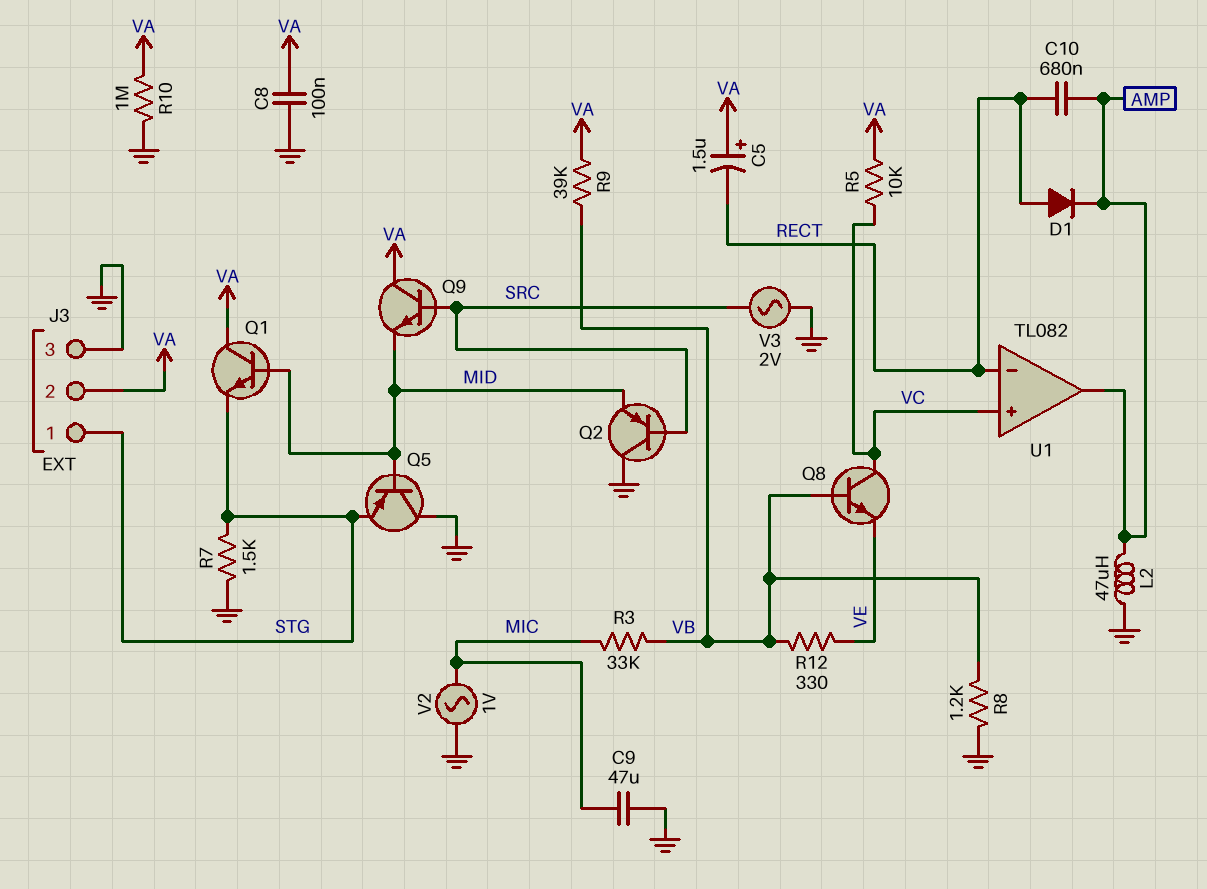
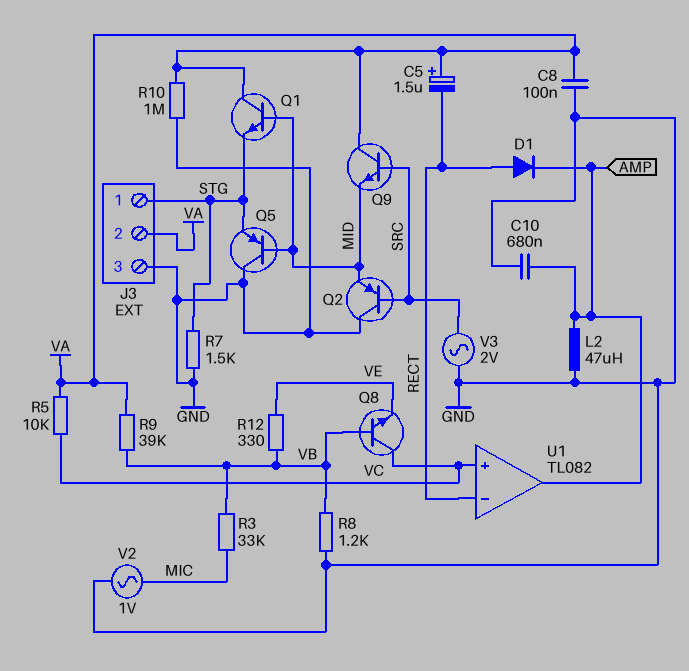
C9: 47uF (GND, MIC) -> none
C10: 680nF (AMP, RECT) -> 680nF (AMP, GND)

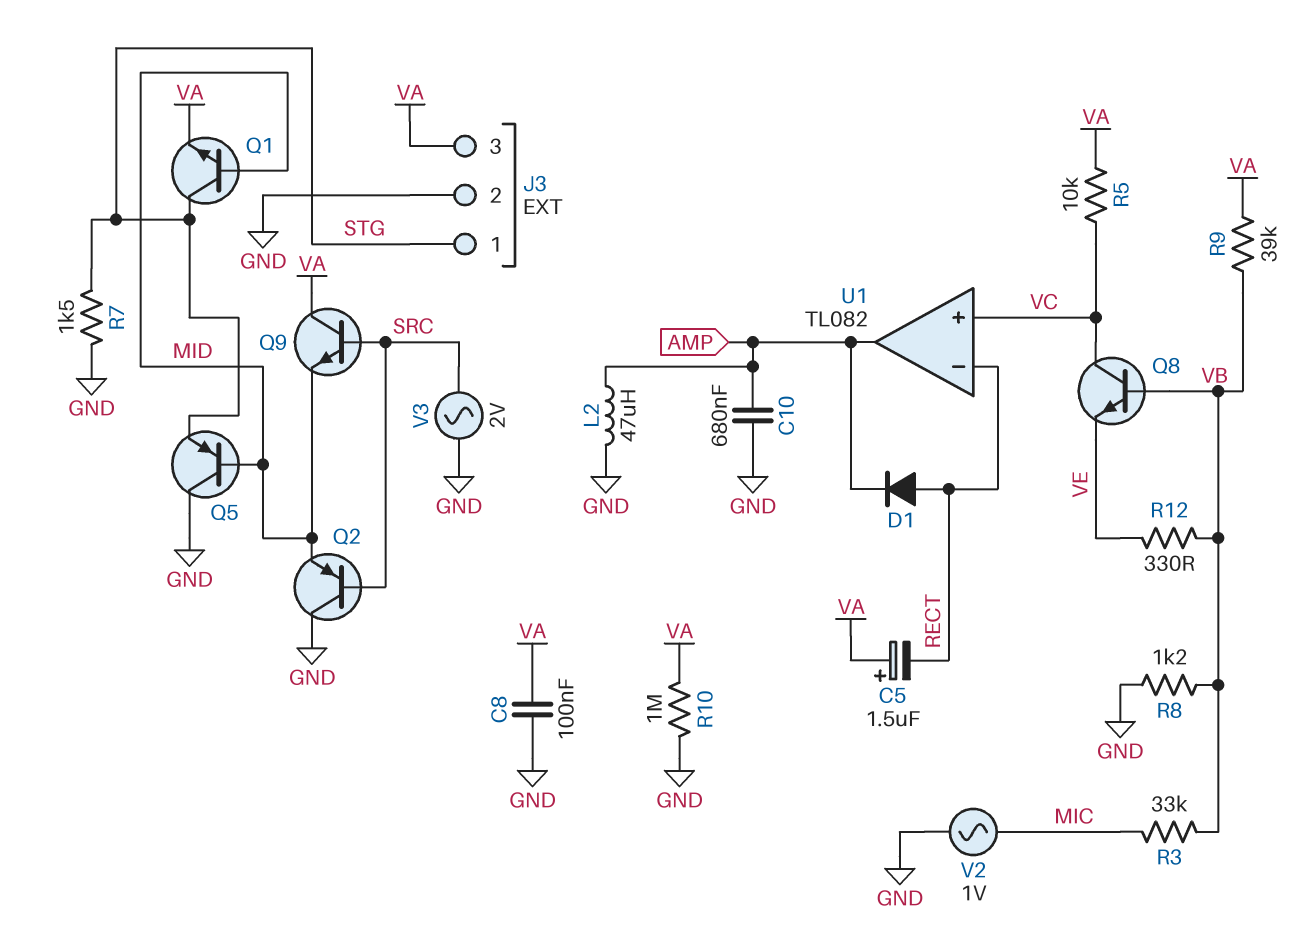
J3 pin 2: VA -> GND
J3 pin 3: GND -> VA
Q1: NPN (B MID, C VA, E STG) -> NPN (B MID, C STG, E VA)

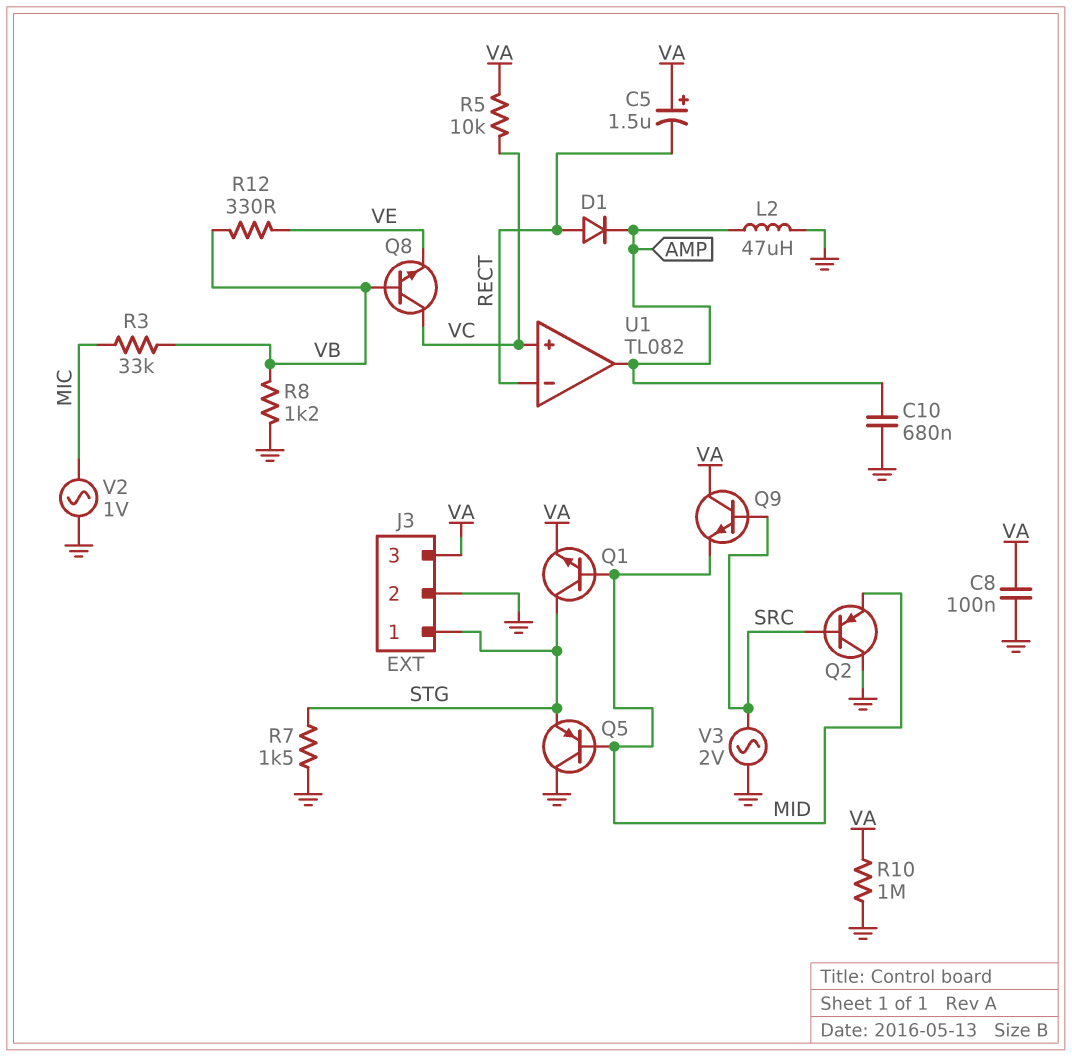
R9: 39k (VA, VB) -> none

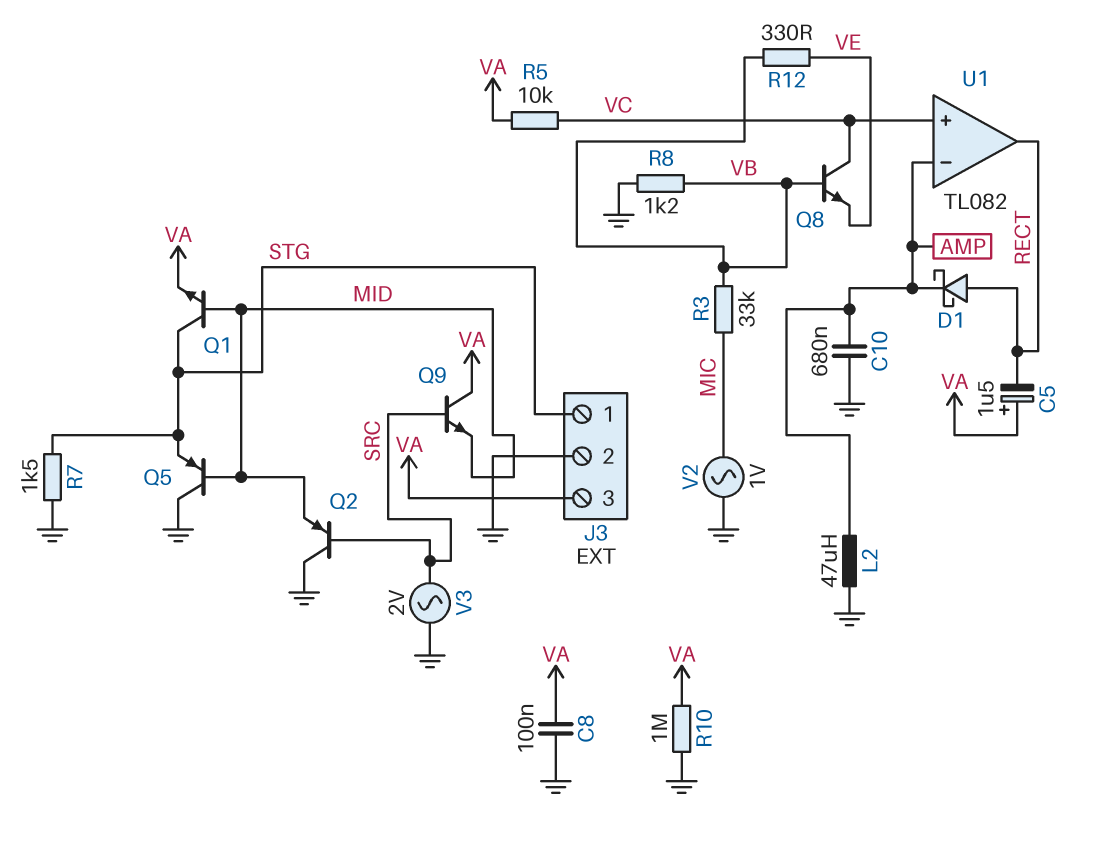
D1: diode (A RECT, K AMP) -> schottky (A RECT, K AMP)
U1 pin in-: RECT -> AMP
U1 pin out: AMP -> RECT

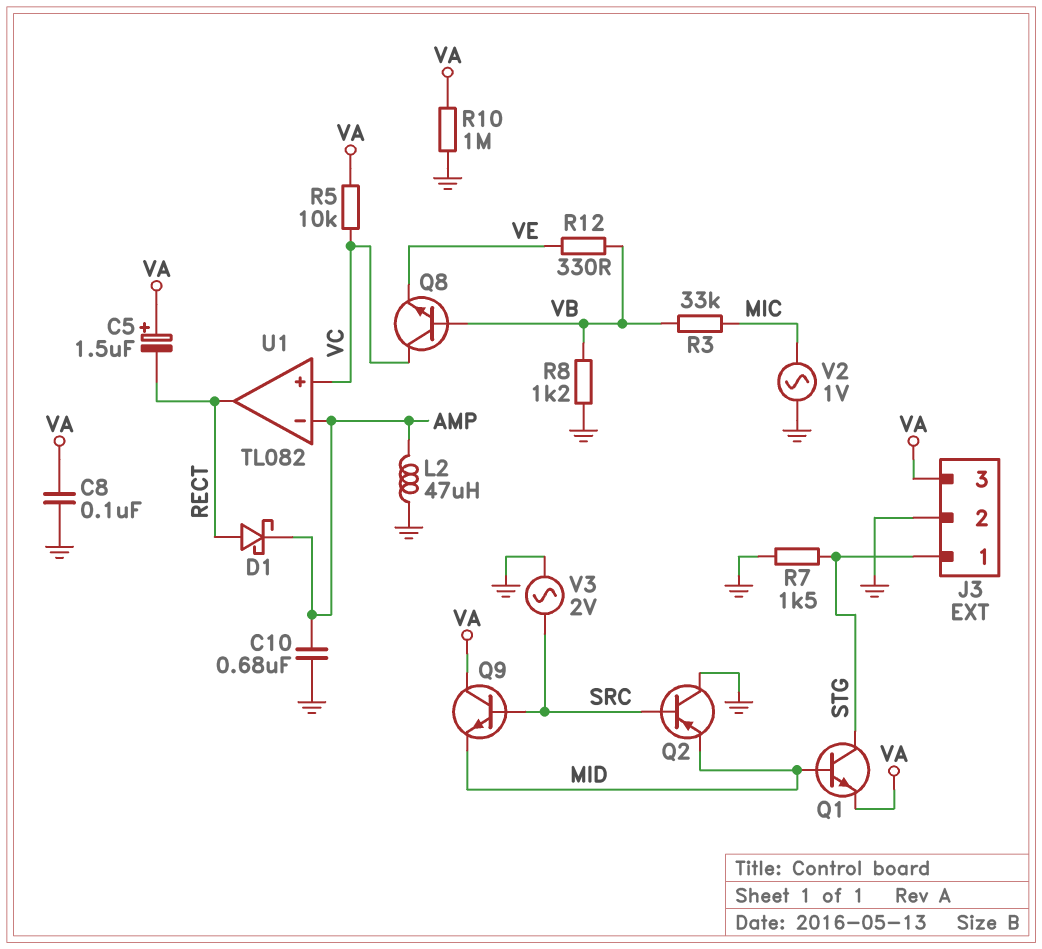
Q5: PNP (B MID, C GND, E STG) -> none

